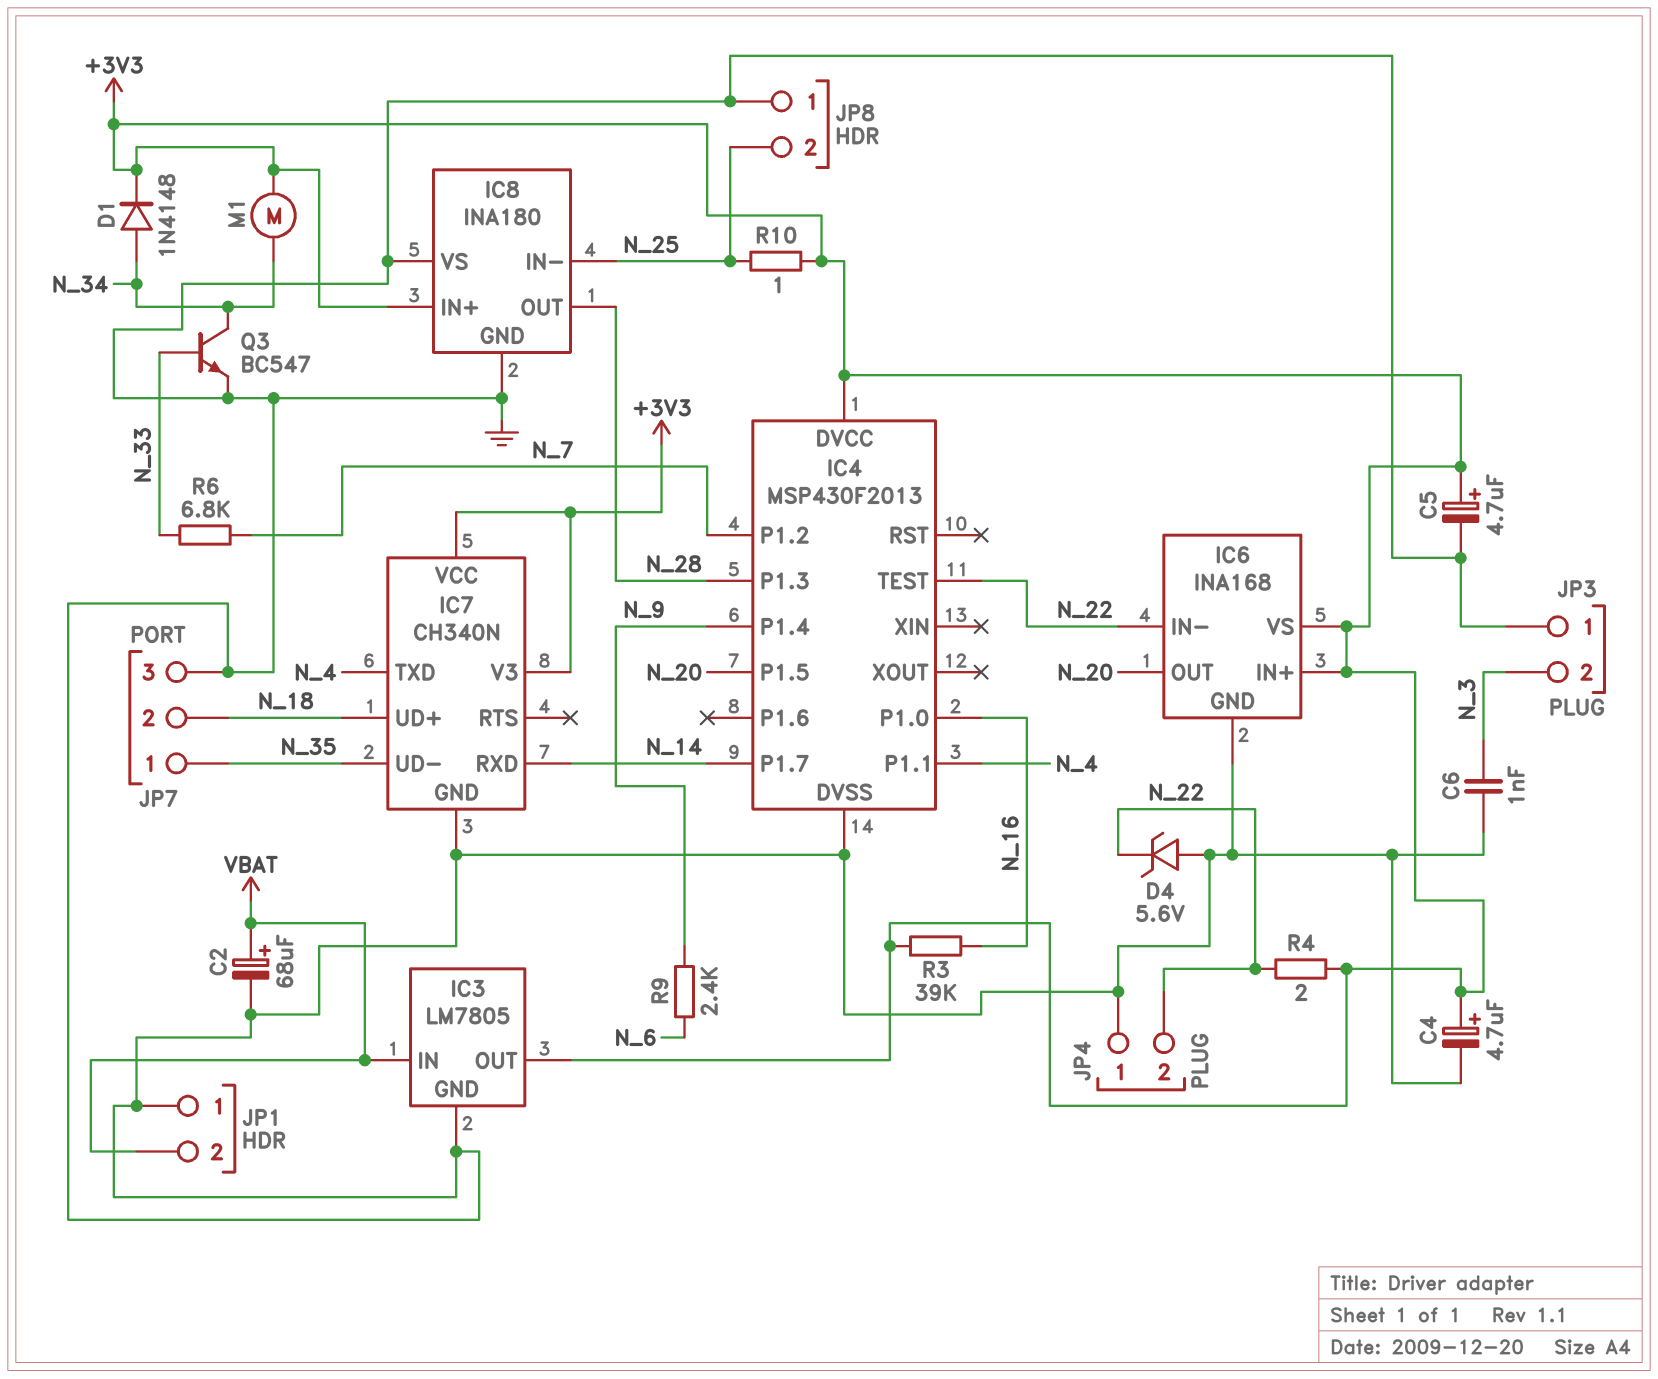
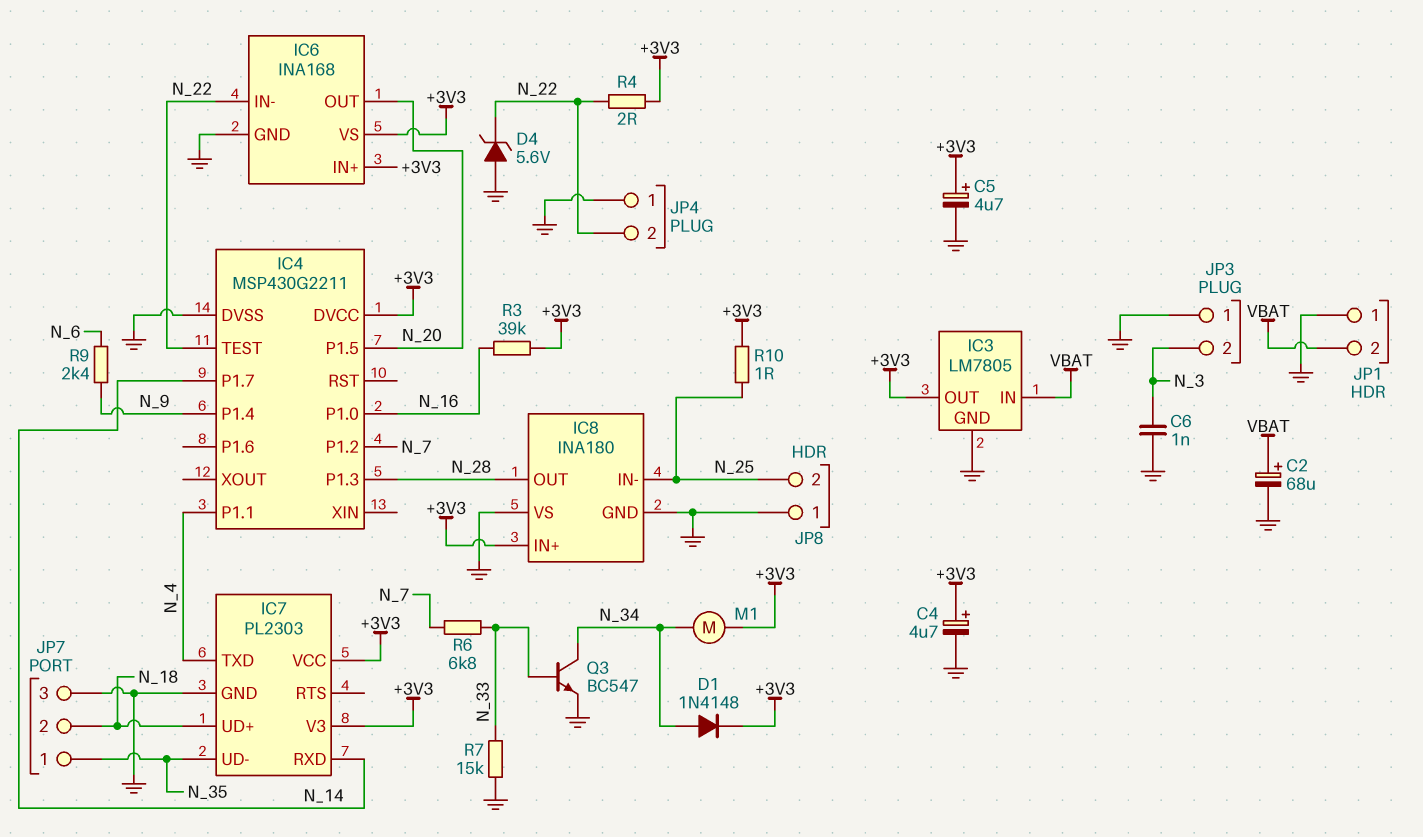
IC4: MSP430F2013 -> MSP430G2211
IC7: CH340N -> PL2303
R7: none -> 15k (GND, N_33)

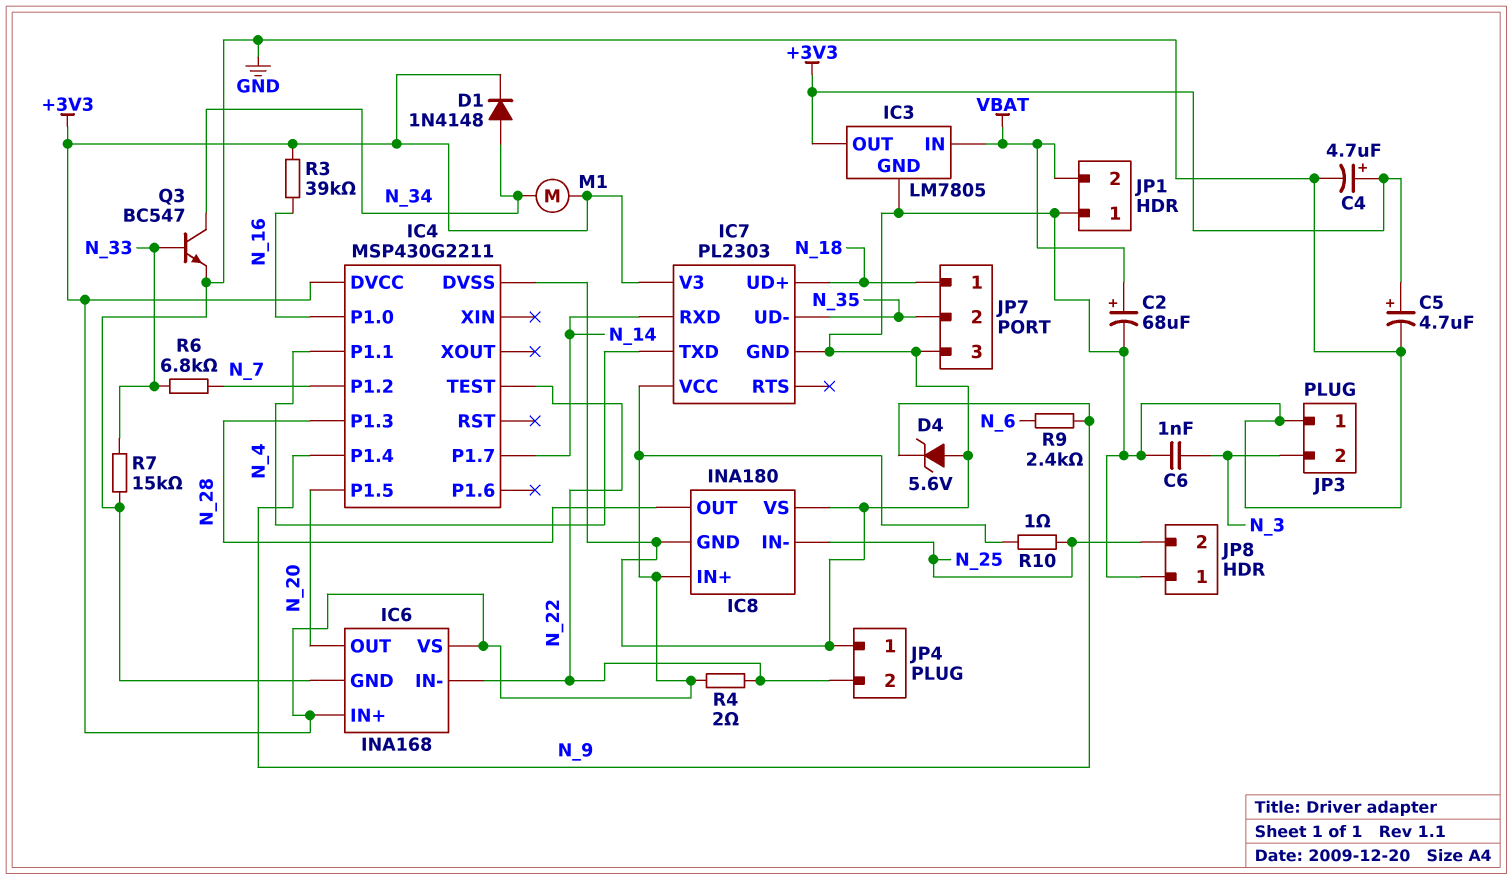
D4: zener 5.6V (A GND, K N_22) -> zener 5.6V (A GND, K N_9)
JP7 pin 1: N_35 -> N_18
JP7 pin 2: N_18 -> N_35

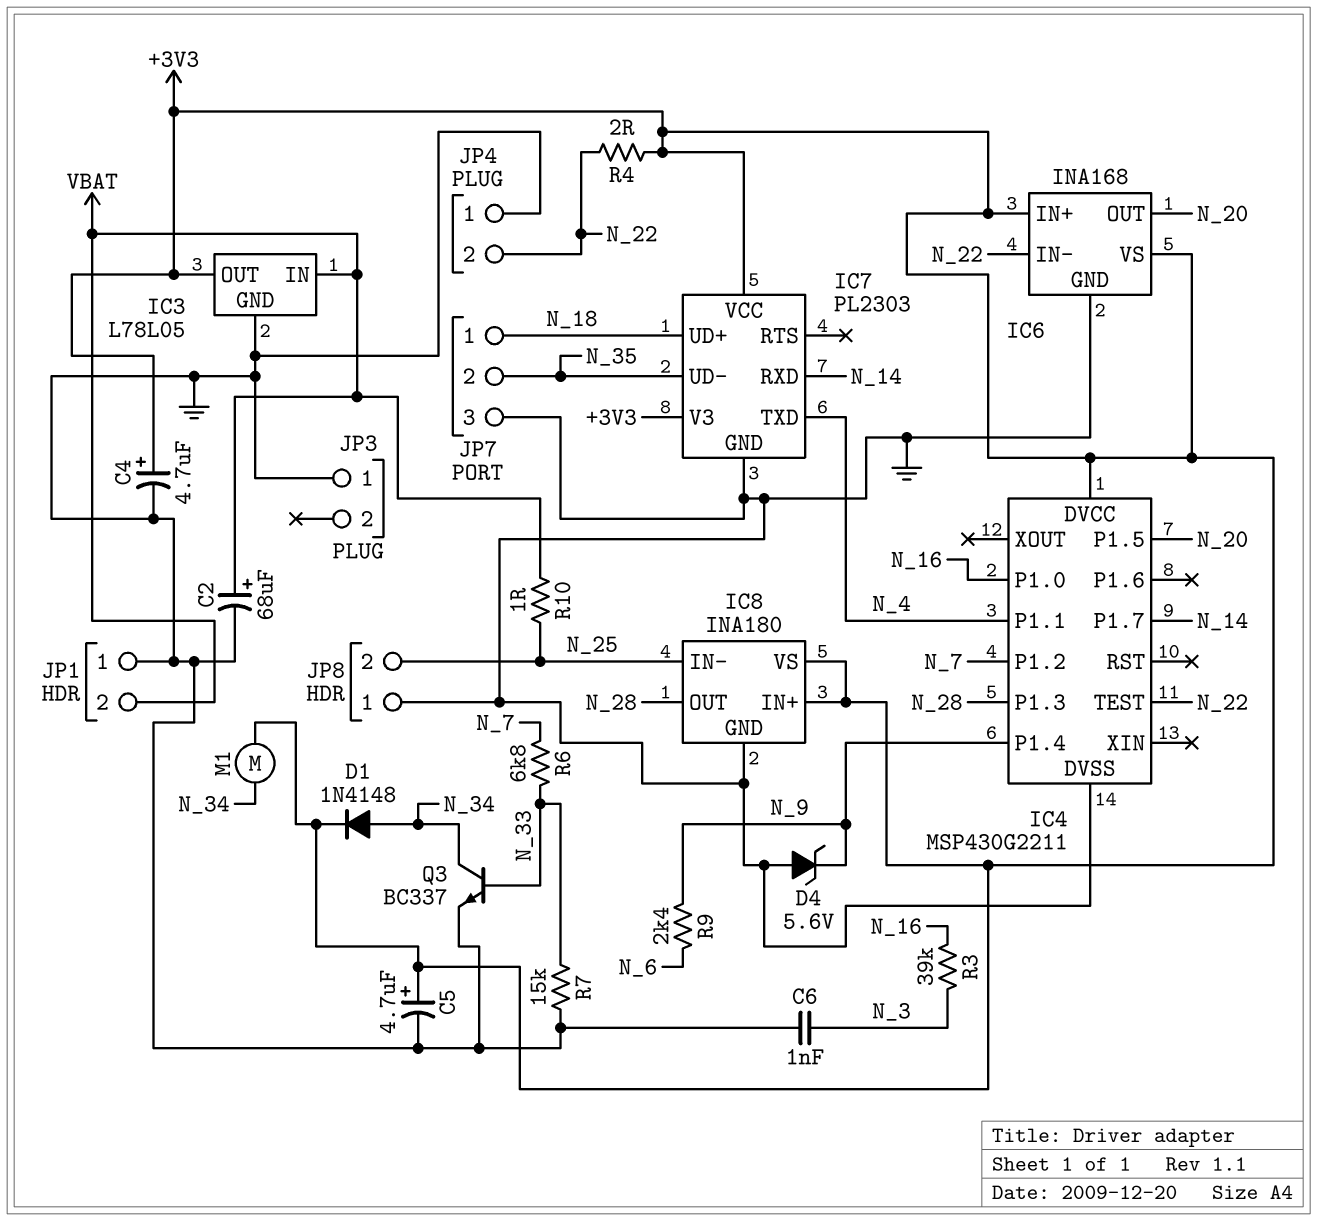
IC3: LM7805 -> L78L05
IC8 pin VS: GND -> +3V3
JP3 pin 2: N_3 -> none
Q3: NPN BC547 (B N_33, C N_34, E GND) -> NPN BC337 (B N_33, C N_34, E GND)
R3: 39k (+3V3, N_16) -> 39k (N_3, N_16)
R10: 1 (+3V3, N_25) -> 1 (N_25, VBAT)

